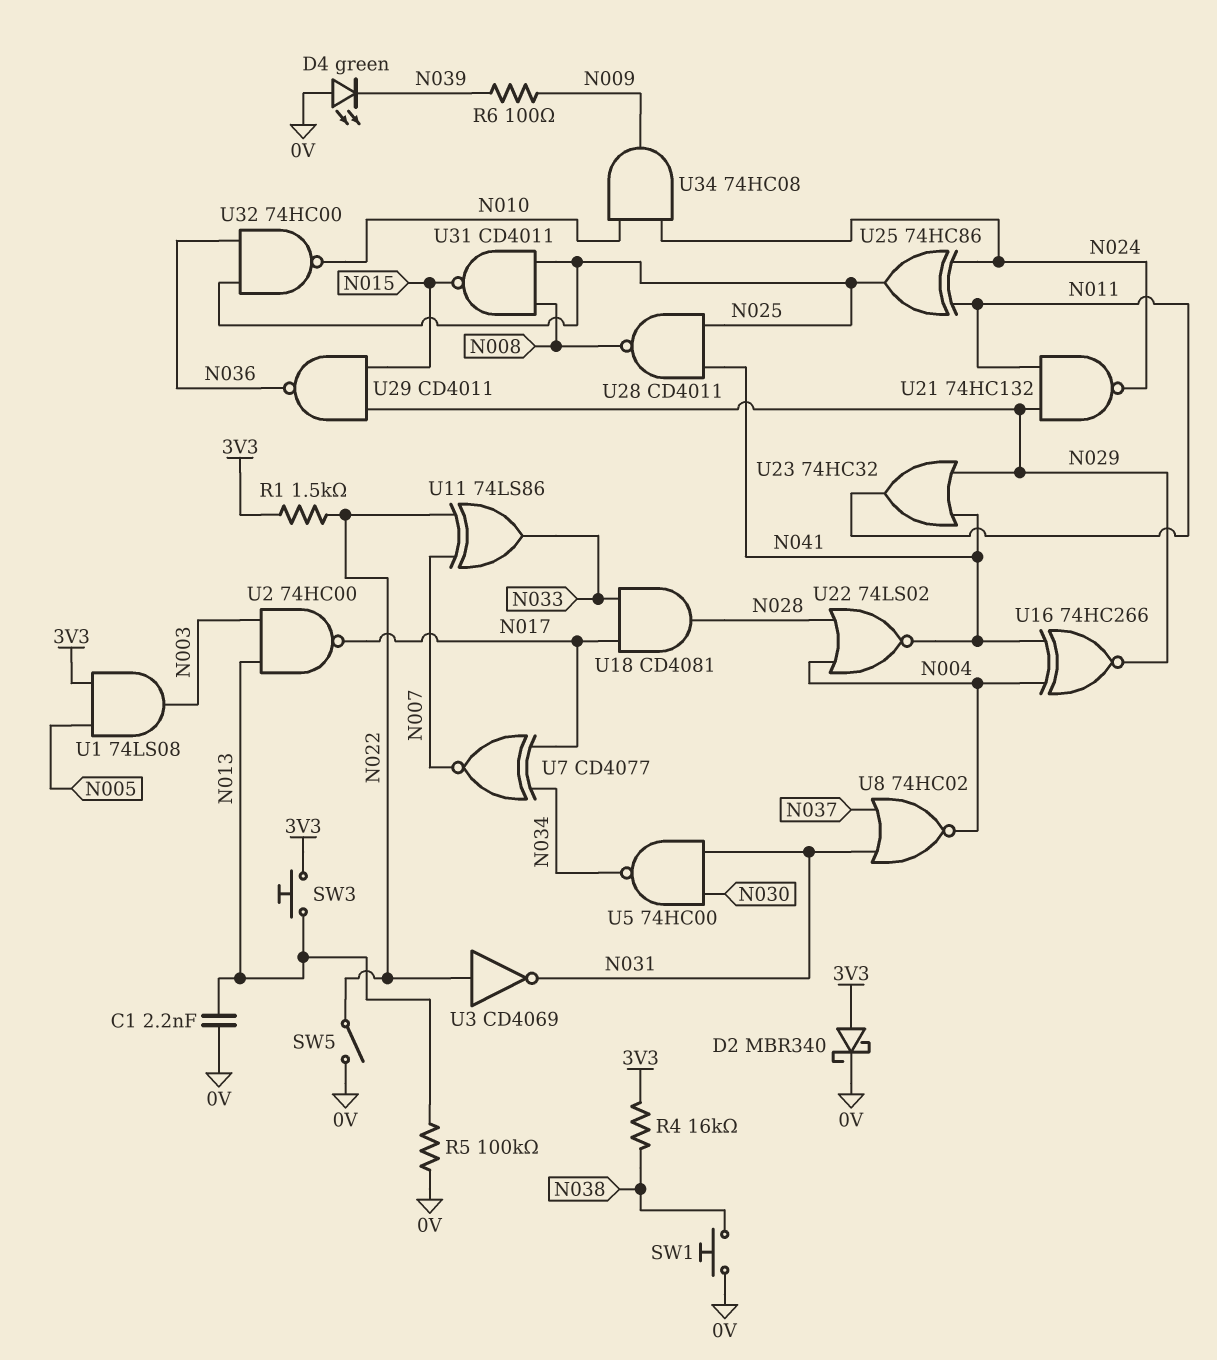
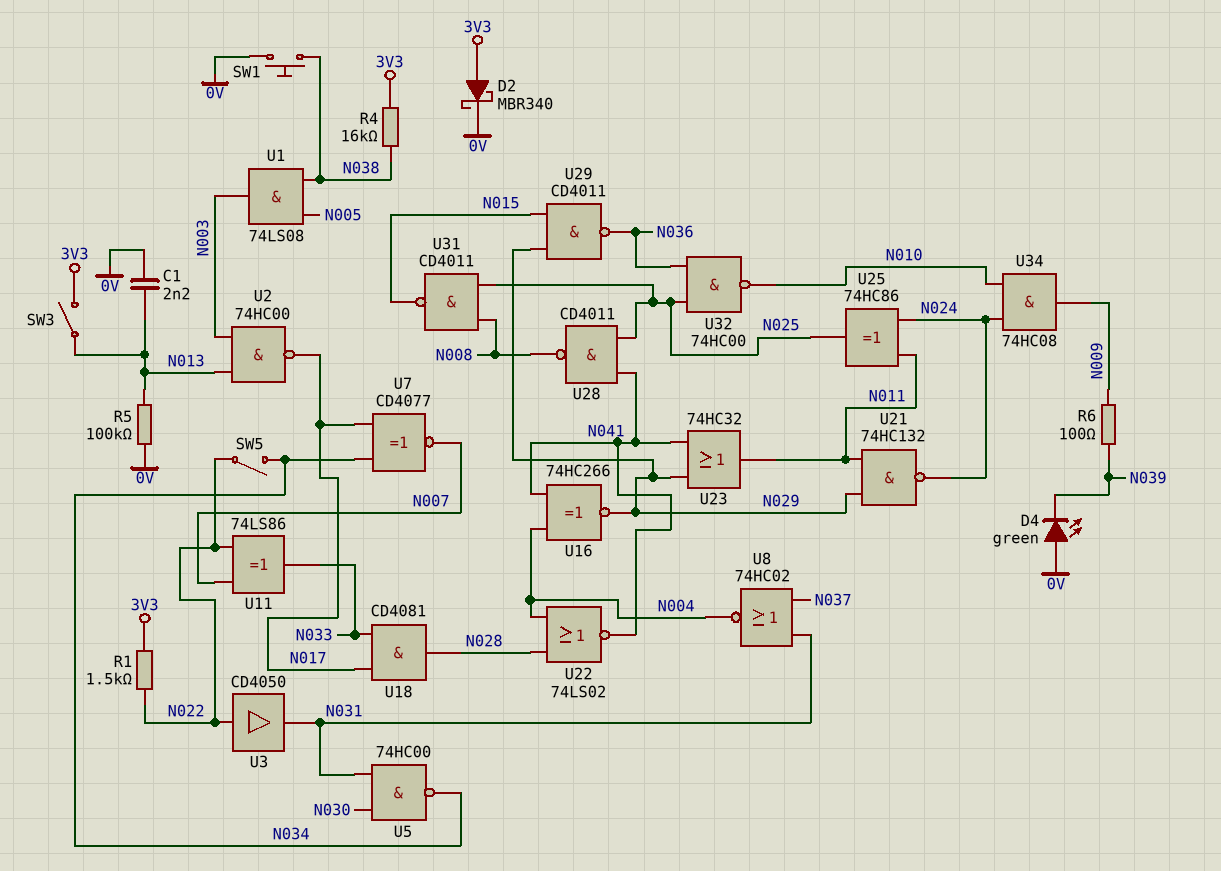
SW3: button (3V3, N013) -> switch (3V3, N013)
SW5: switch (0V, N022) -> switch (N022, N034)
U1: AND 74LS08 (in 3V3, in N005, out N003) -> AND 74LS08 (in N005, in N038, out N003)
U3: NOT CD4069 (in N022, out N031) -> buffer CD4050 (in N022, out N031)

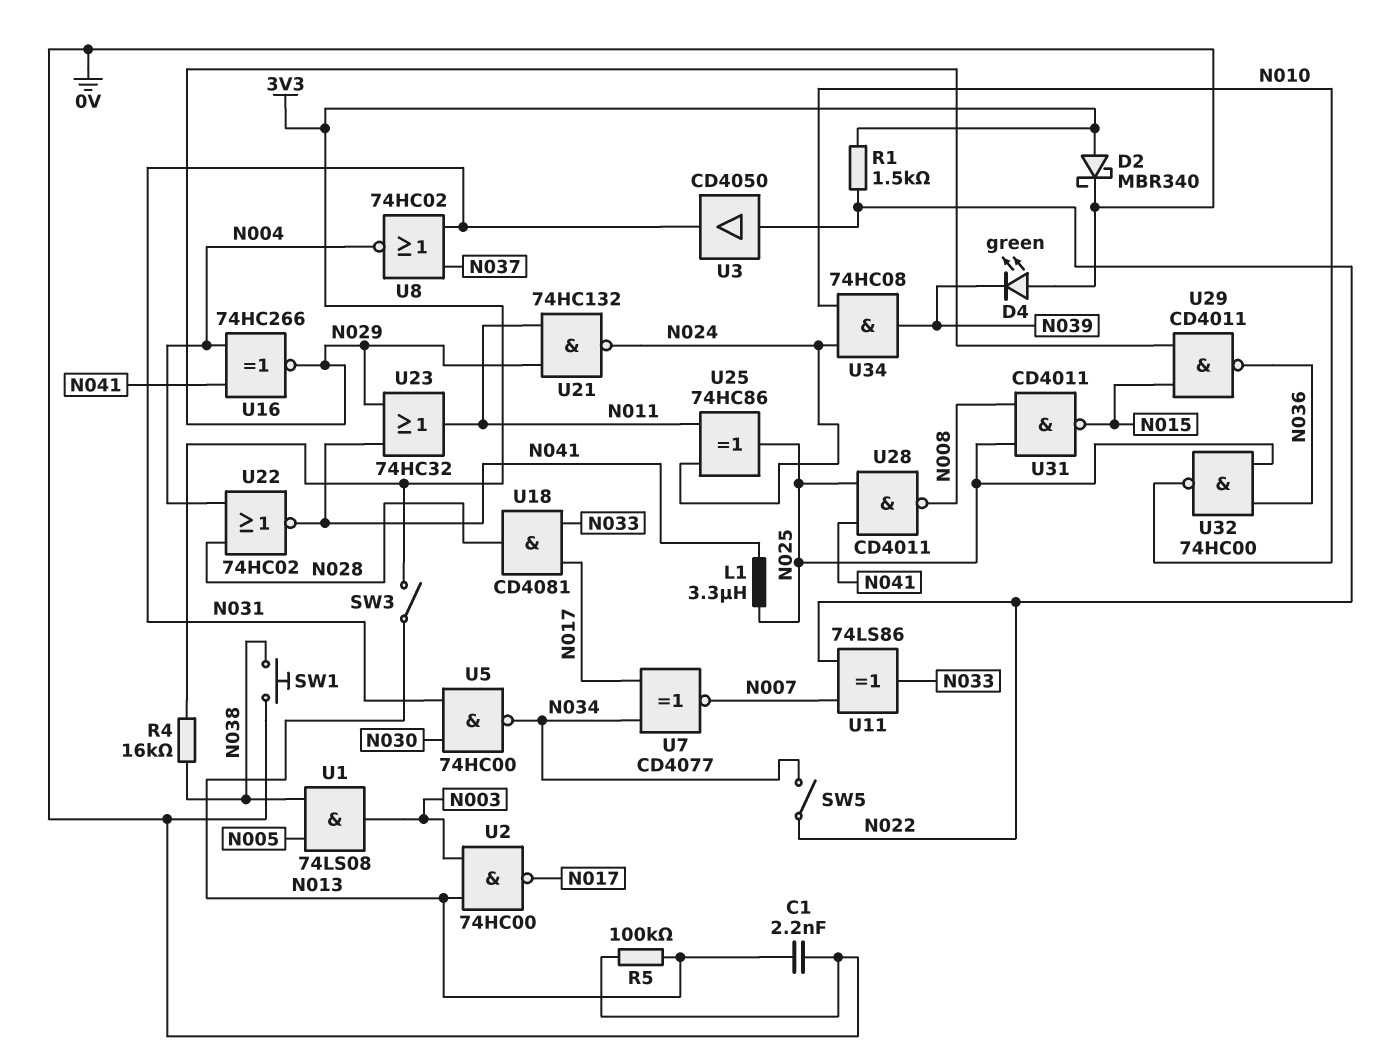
L1: none -> 3.3uH (N025, N041)
R6: 100 (N009, N039) -> none
U22: NOR 74LS02 (in N004, in N028, out N041) -> NOR 74HC02 (in N004, in N028, out N041)
U34: AND 74HC08 (in N010, in N024, out N009) -> AND 74HC08 (in N010, in N024, out N039)

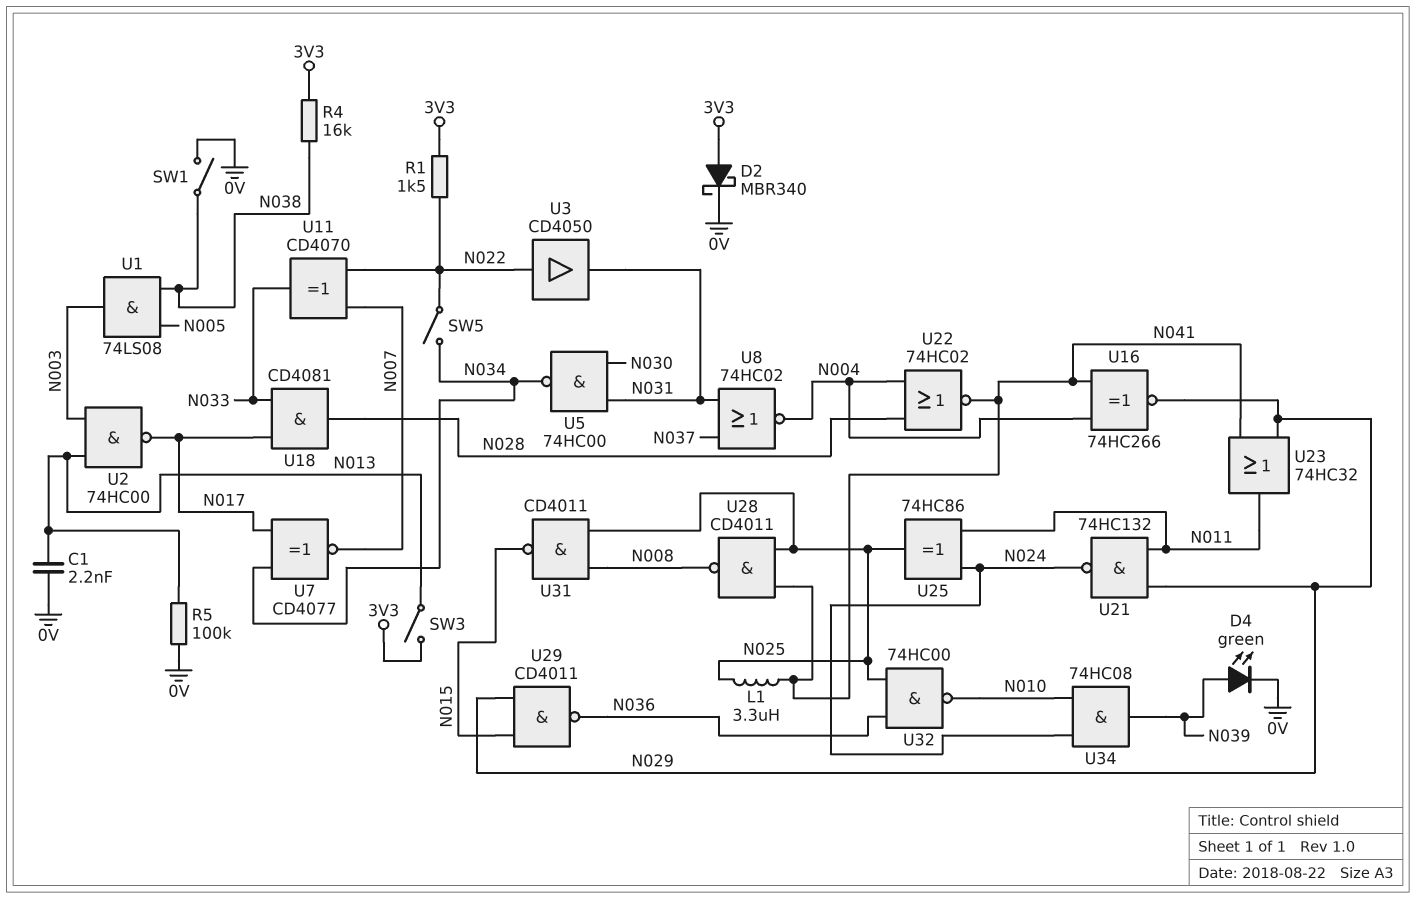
D4: LED green (A 0V, K N039) -> LED green (A N039, K 0V)
SW1: button (0V, N038) -> switch (0V, N038)
U11: XOR 74LS86 (in N007, in N022, out N033) -> XOR CD4070 (in N007, in N022, out N033)

